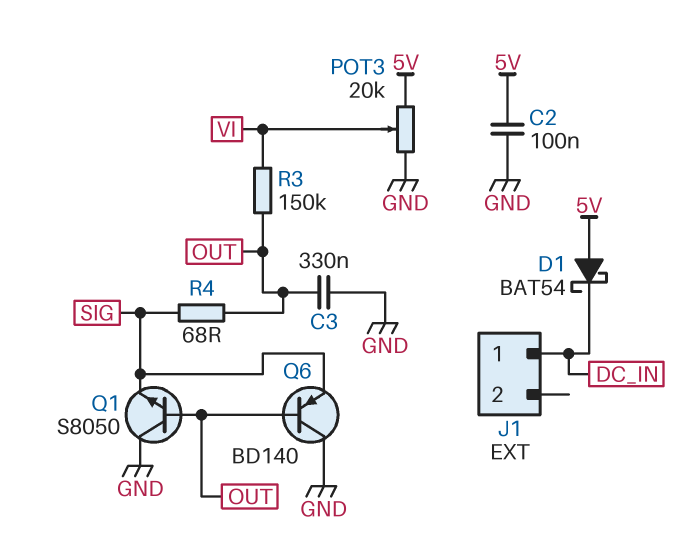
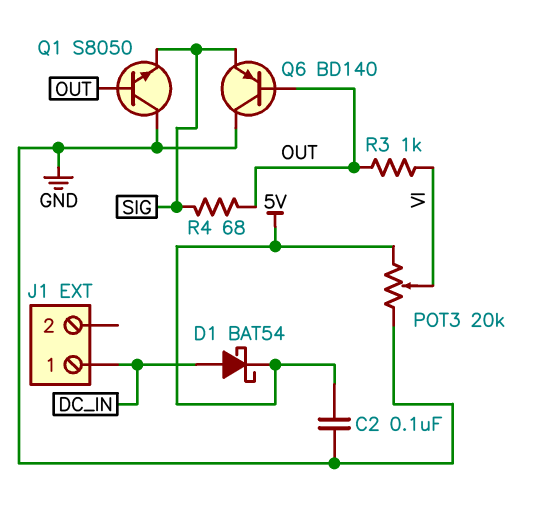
C3: 330nF (GND, OUT) -> none
D1: schottky BAT54 (A 5V, K DC_IN) -> schottky BAT54 (A DC_IN, K 5V)
R3: 150k (OUT, VI) -> 1k (OUT, VI)

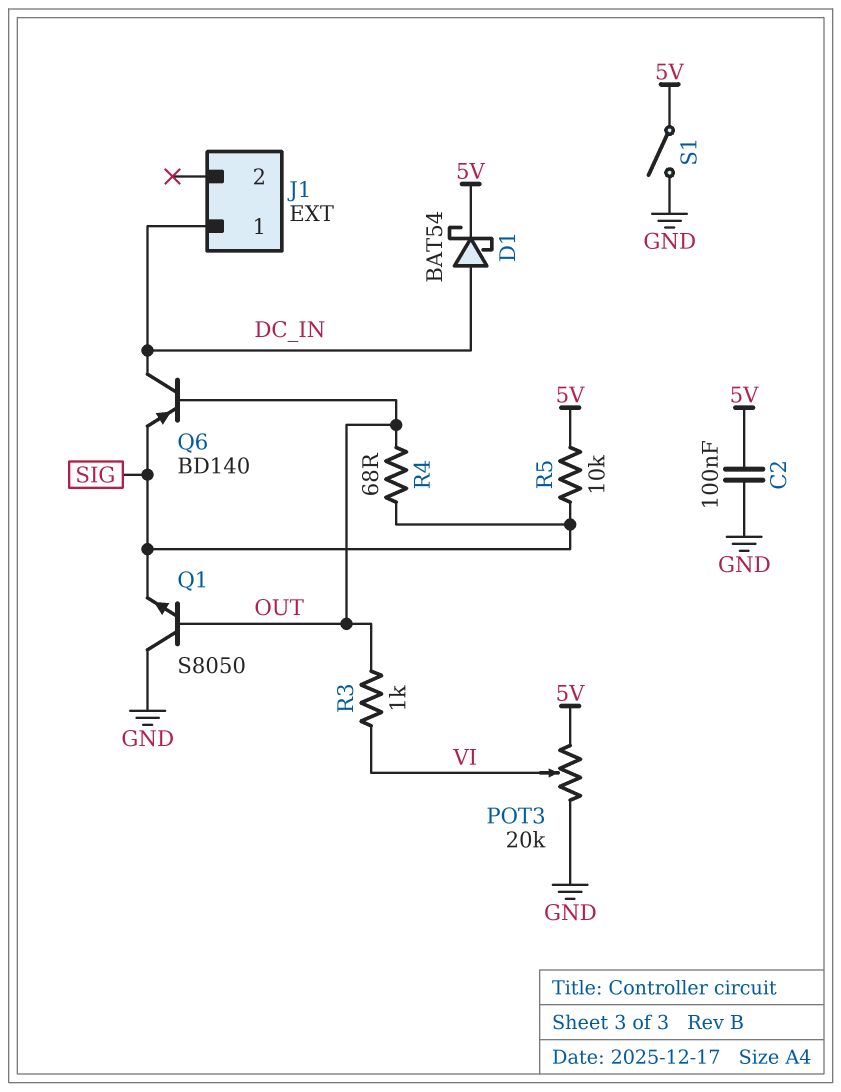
Q6: PNP BD140 (B OUT, C GND, E SIG) -> PNP BD140 (B OUT, C DC_IN, E SIG)
R5: none -> 10k (5V, SIG)
S1: none -> switch (5V, GND)

